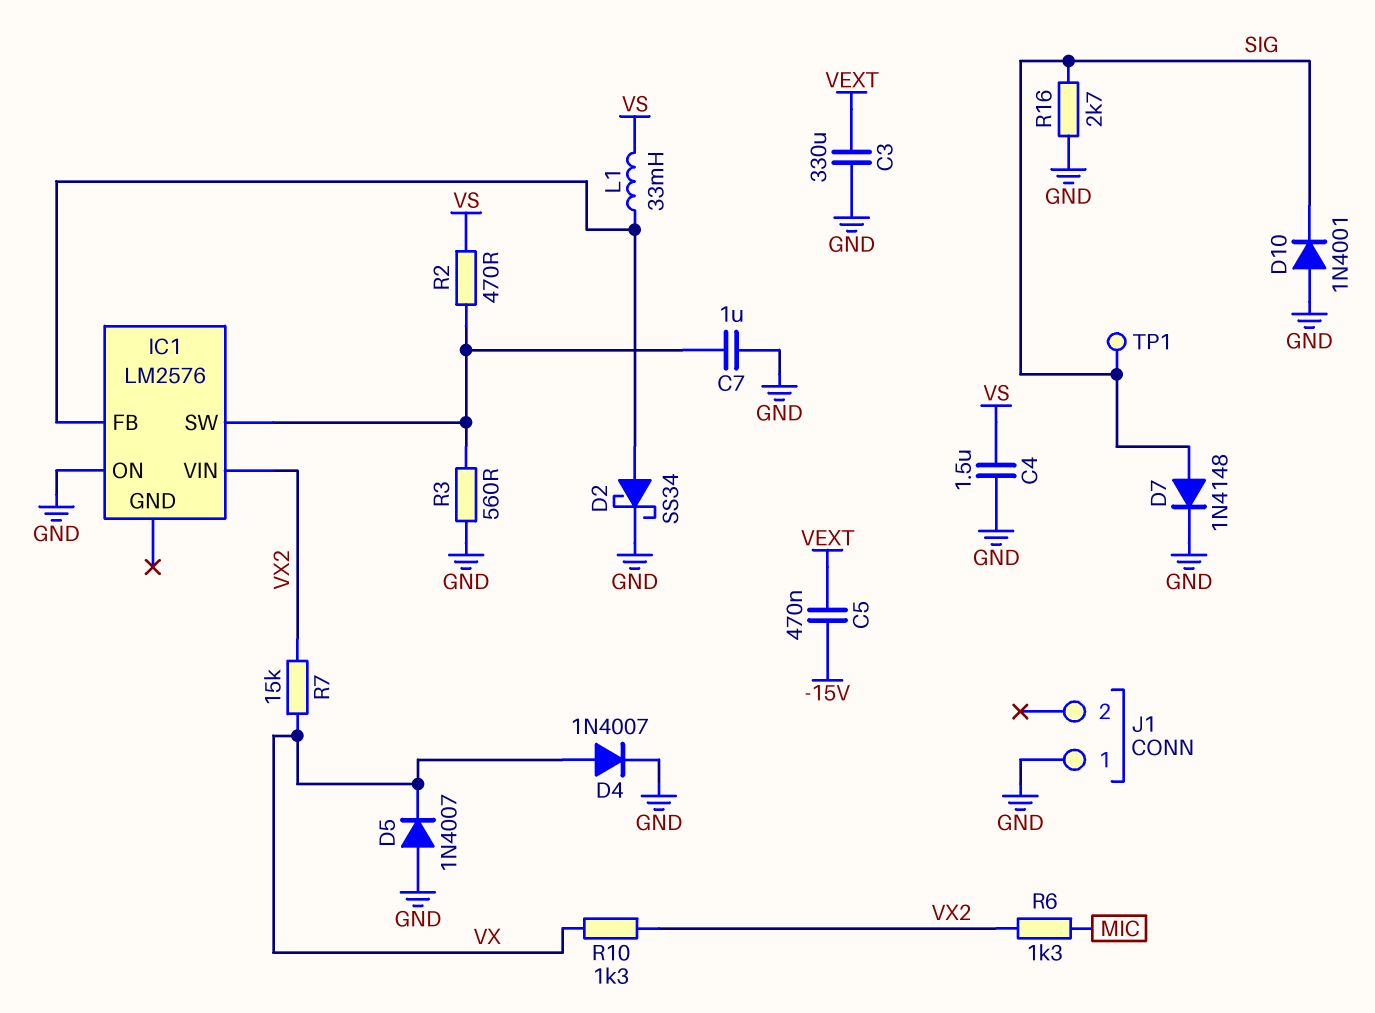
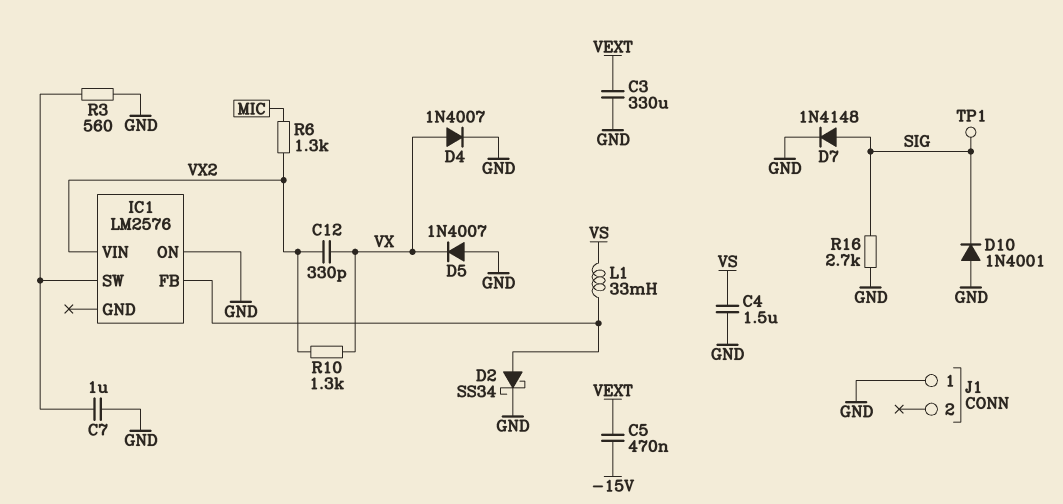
C12: none -> 330pF (VX, VX2)
R2: 470 (IC1/SW, VS) -> none
R7: 15k (VX, VX2) -> none

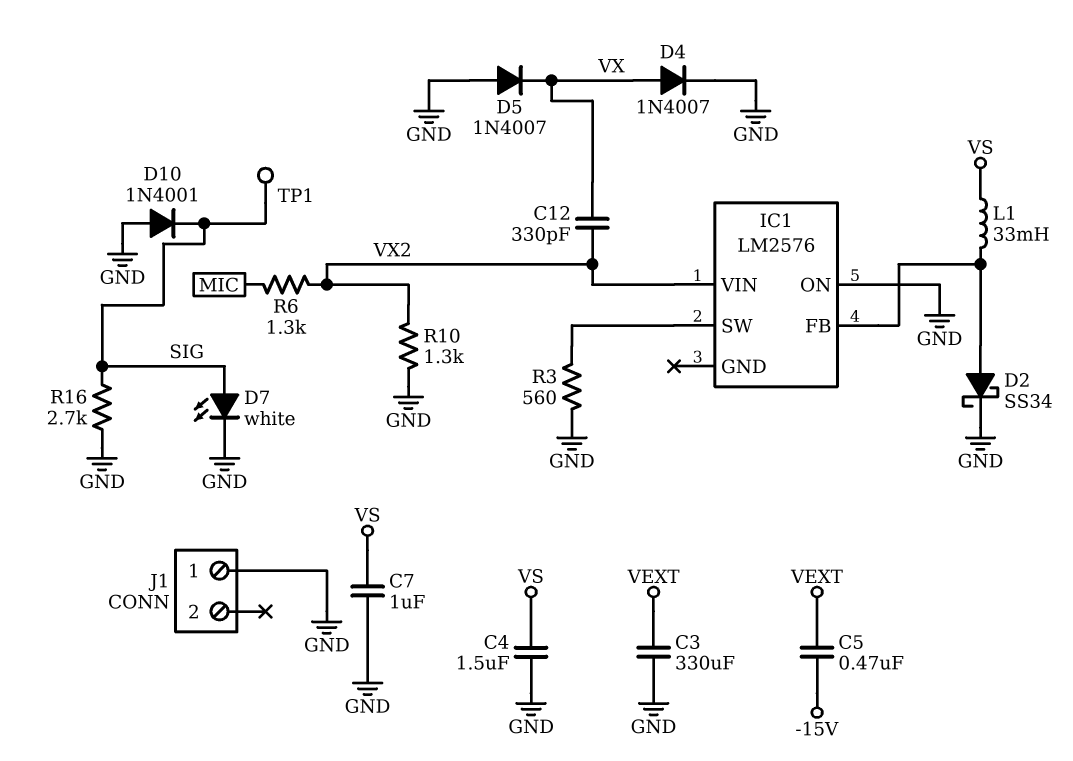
C7: 1uF (GND, IC1/SW) -> 1uF (GND, VS)
D7: diode 1N4148 (A SIG, K GND) -> LED white (A SIG, K GND)
R10: 1.3k (VX, VX2) -> 1.3k (GND, VX2)

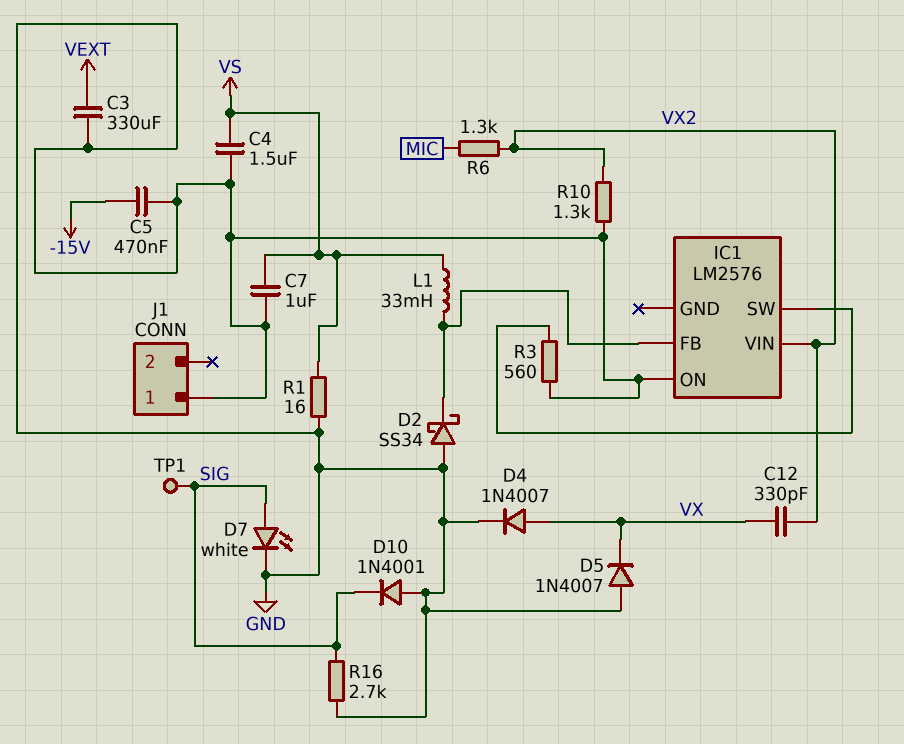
C5: 470nF (-15V, VEXT) -> 470nF (-15V, GND)
D2: schottky SS34 (A IC1/FB, K GND) -> schottky SS34 (A GND, K IC1/FB)
R1: none -> 16 (GND, VS)

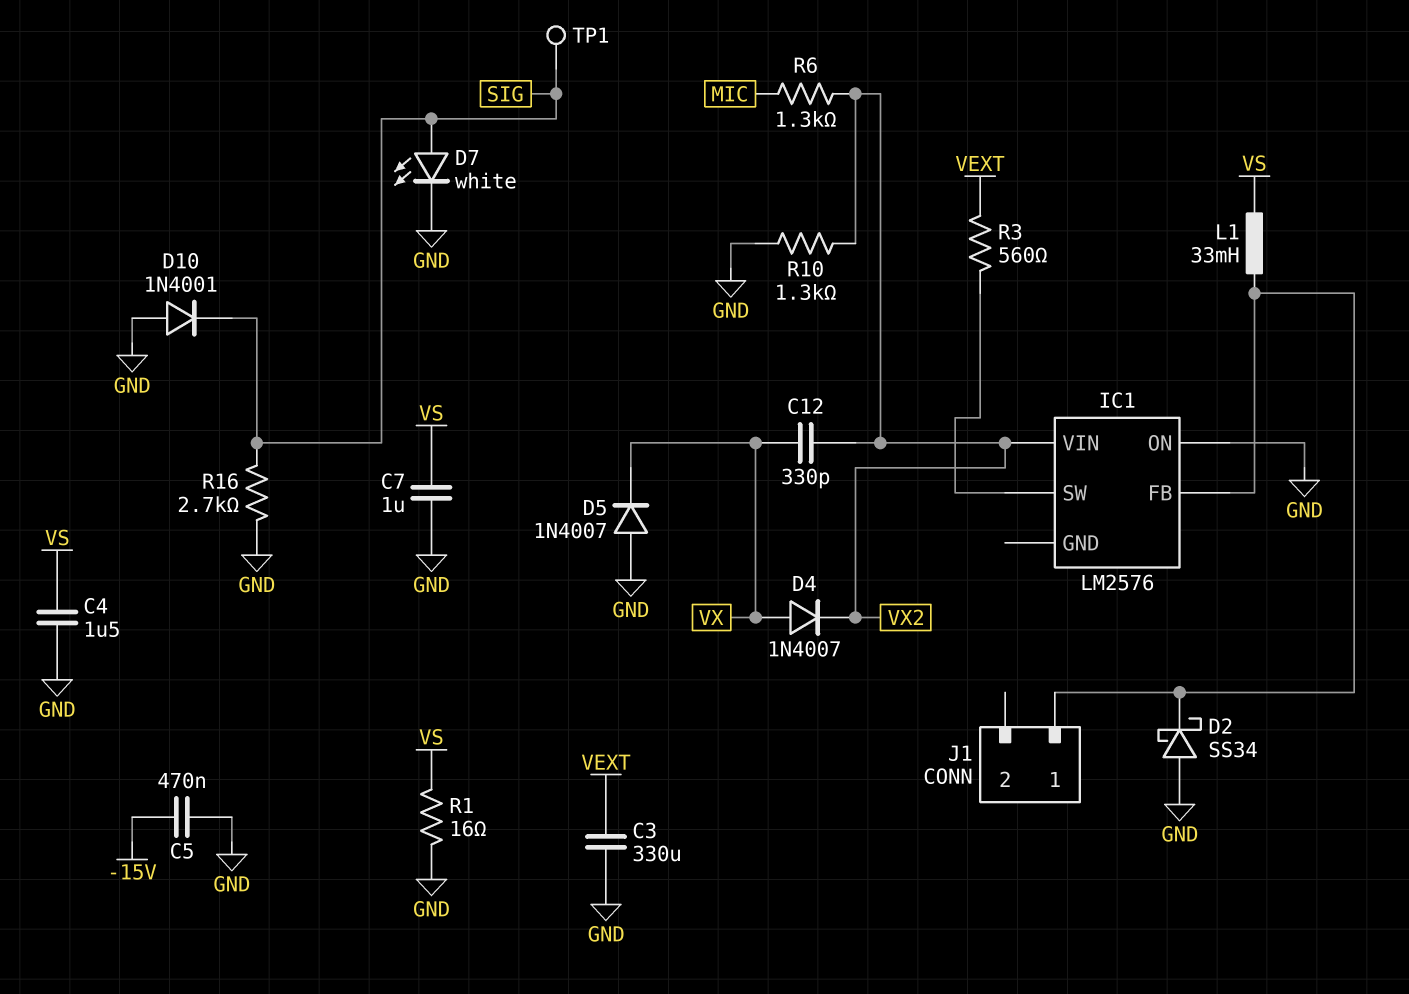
D4: diode 1N4007 (A VX, K GND) -> diode 1N4007 (A VX, K VX2)
J1 pin 1: GND -> IC1/FB
R3: 560 (GND, IC1/SW) -> 560 (IC1/SW, VEXT)

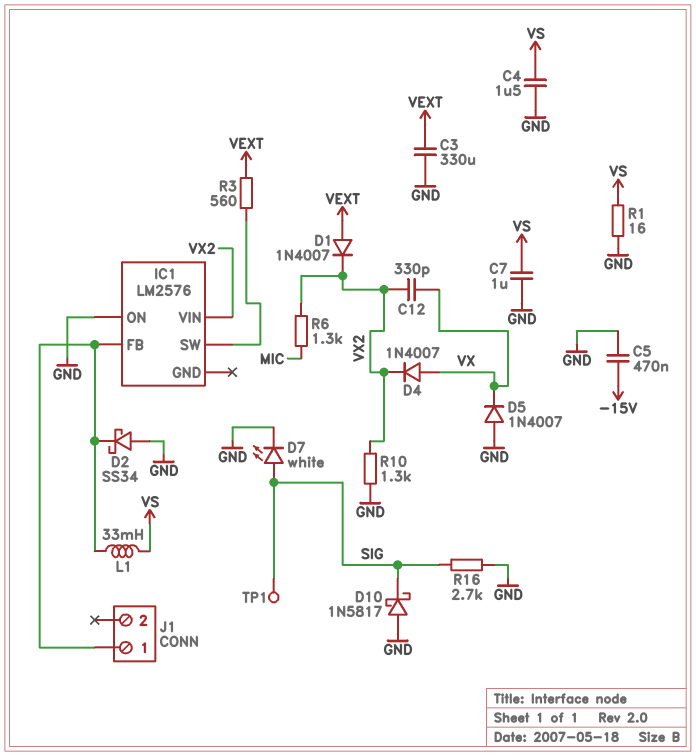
D1: none -> diode 1N4007 (A VEXT, K VX2)
D10: diode 1N4001 (A GND, K SIG) -> schottky 1N5817 (A GND, K SIG)

